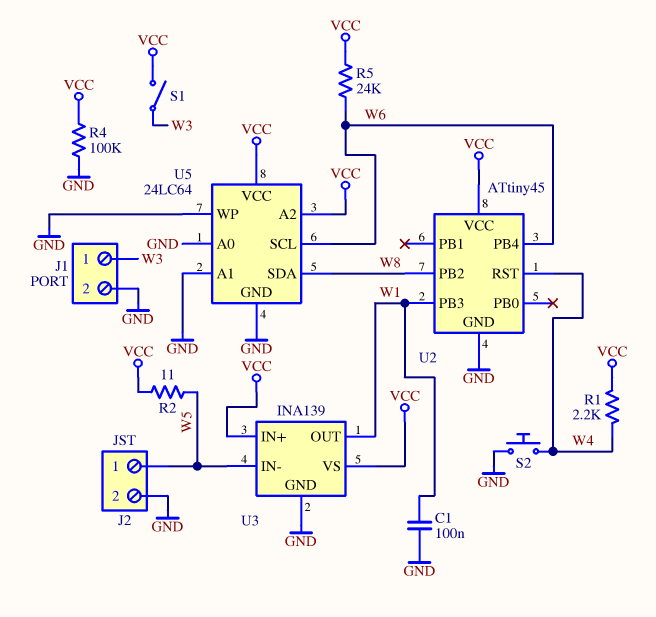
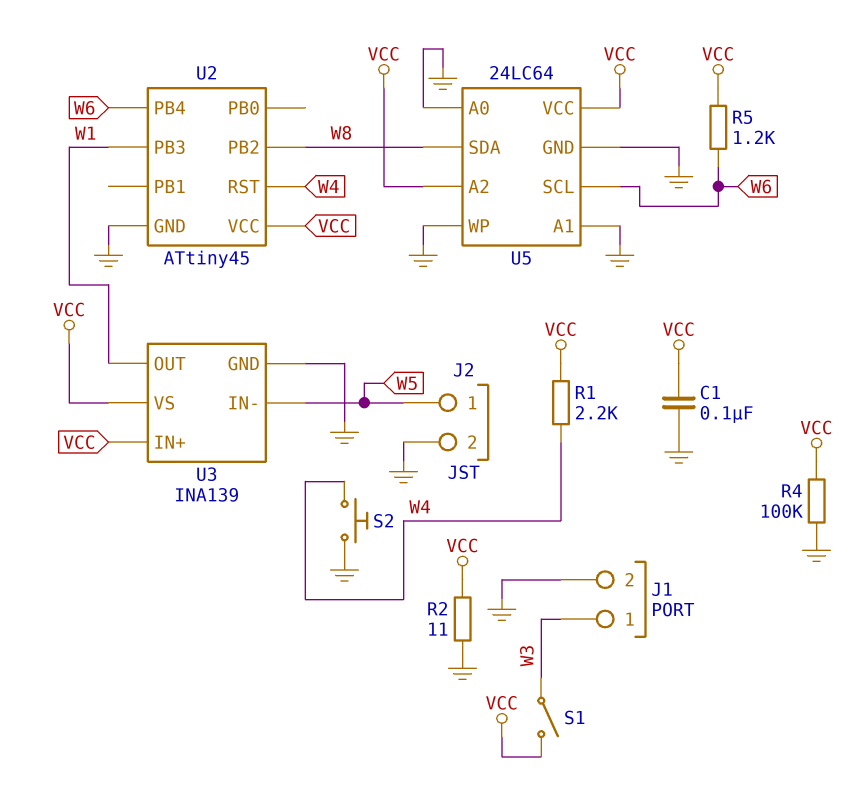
C1: 100nF (GND, W1) -> 100nF (GND, VCC)
R2: 11 (VCC, W5) -> 11 (GND, VCC)
R5: 24k (VCC, W6) -> 1.2k (VCC, W6)

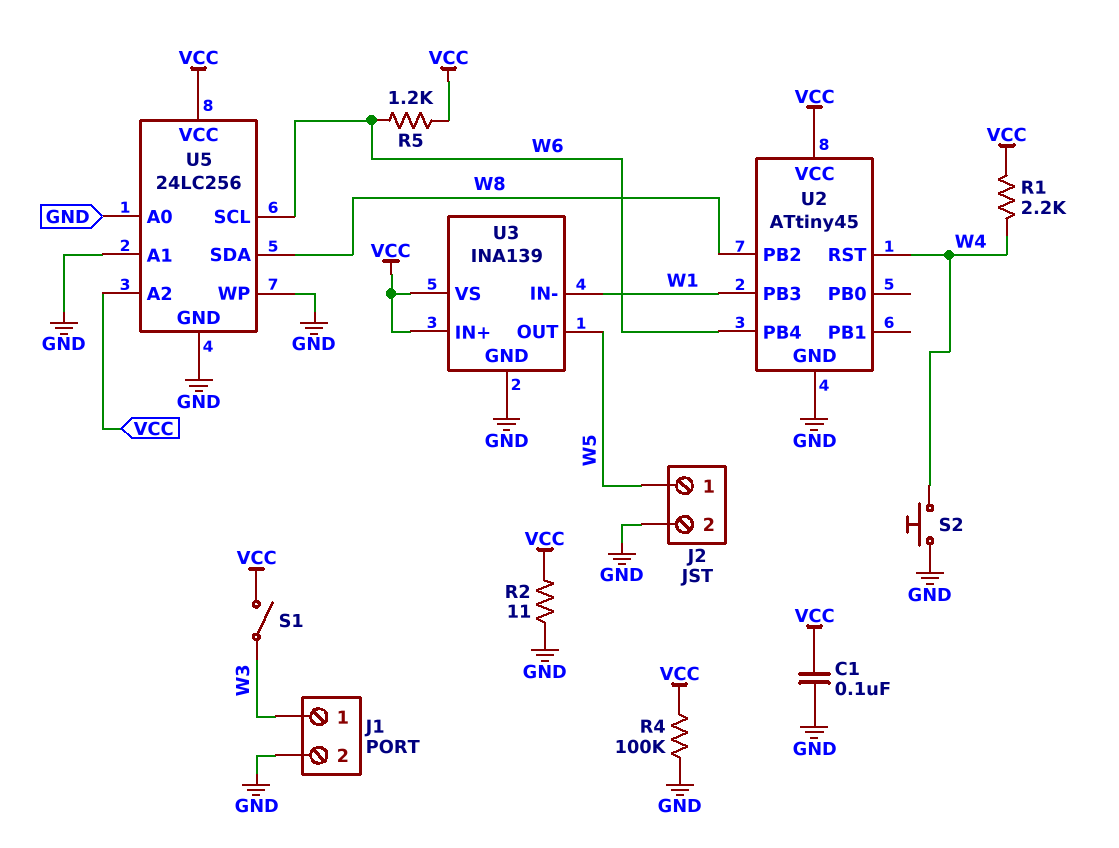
U3 pin IN-: W5 -> W1
U3 pin OUT: W1 -> W5
U5: 24LC64 -> 24LC256

